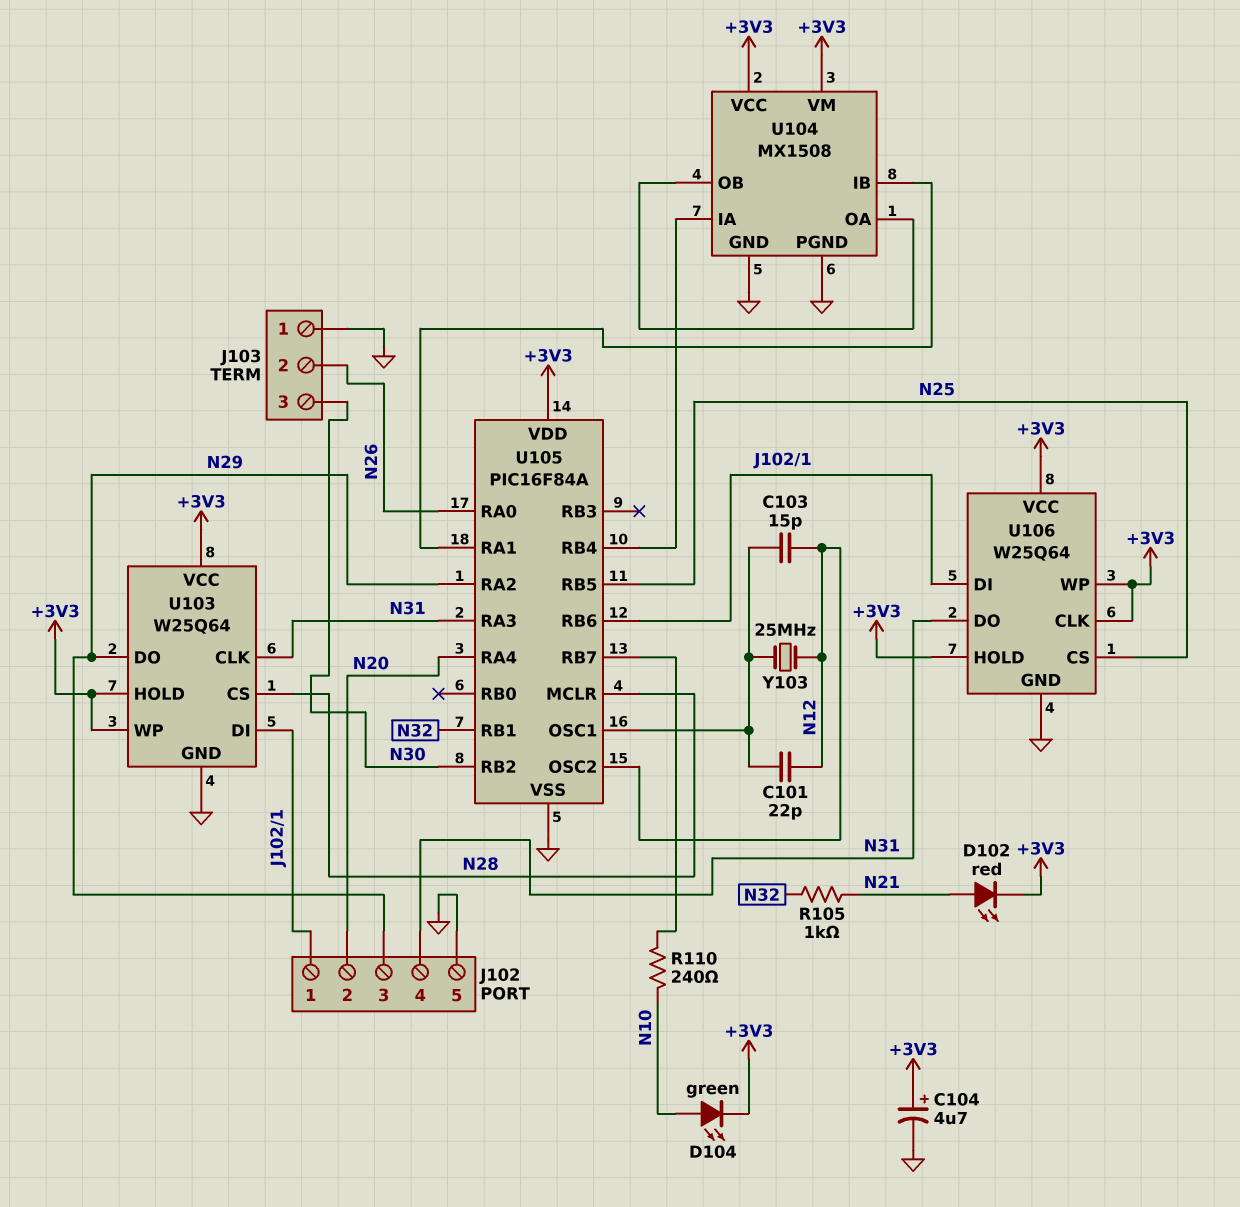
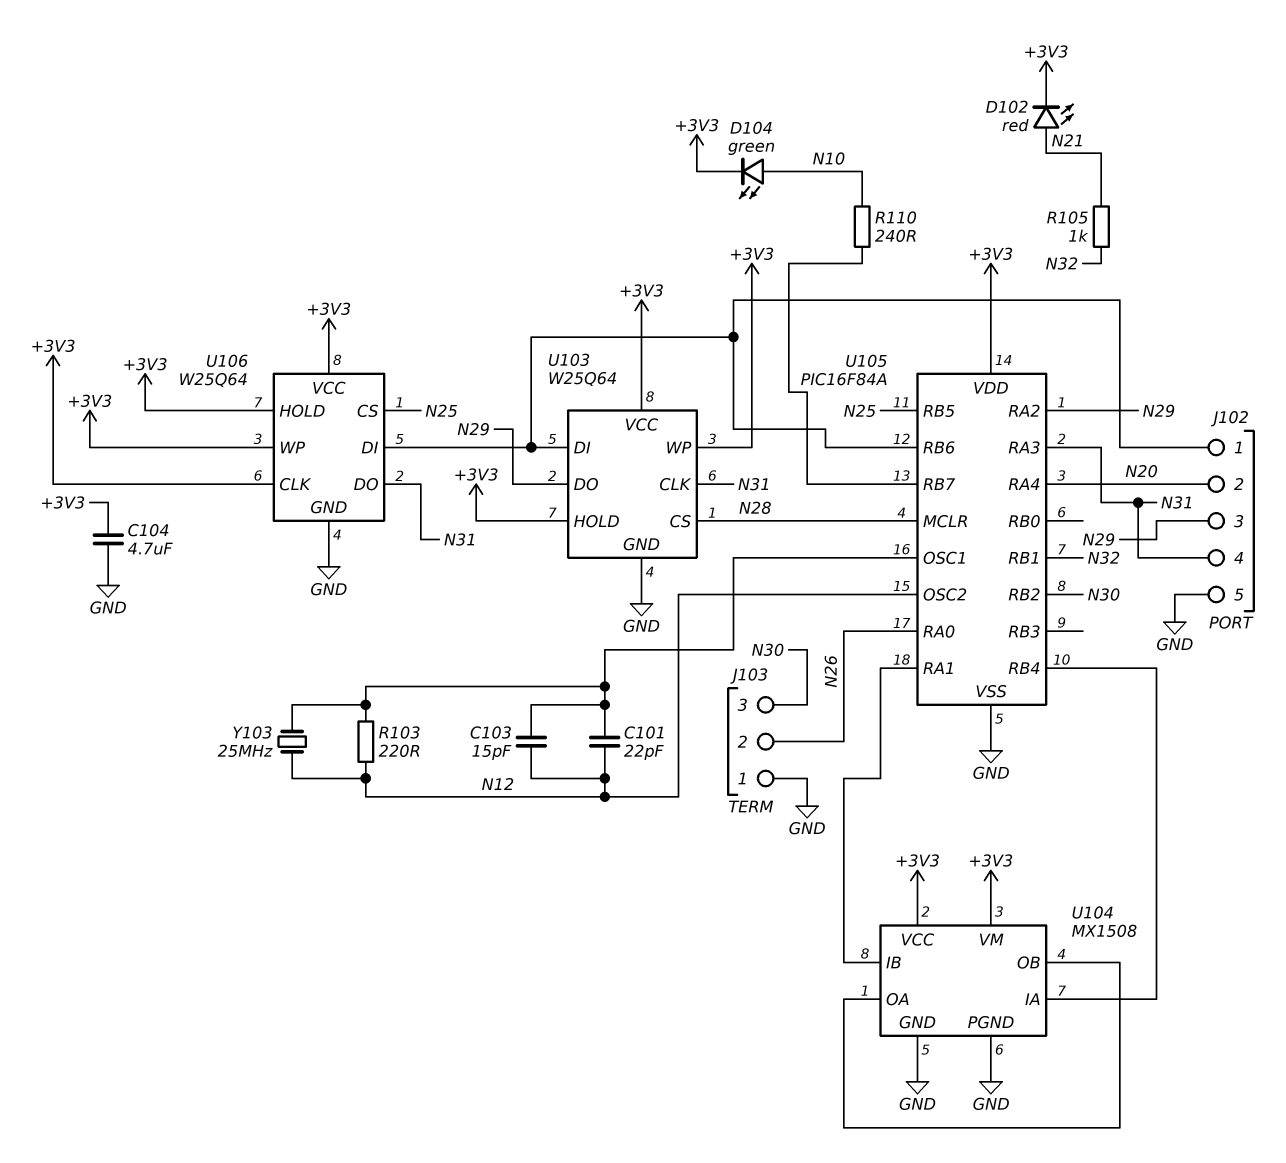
C104: 4.7uF (plus +3V3, minus GND) -> 4.7uF (+3V3, GND)
R103: none -> 220 (N12, U105/OSC1)

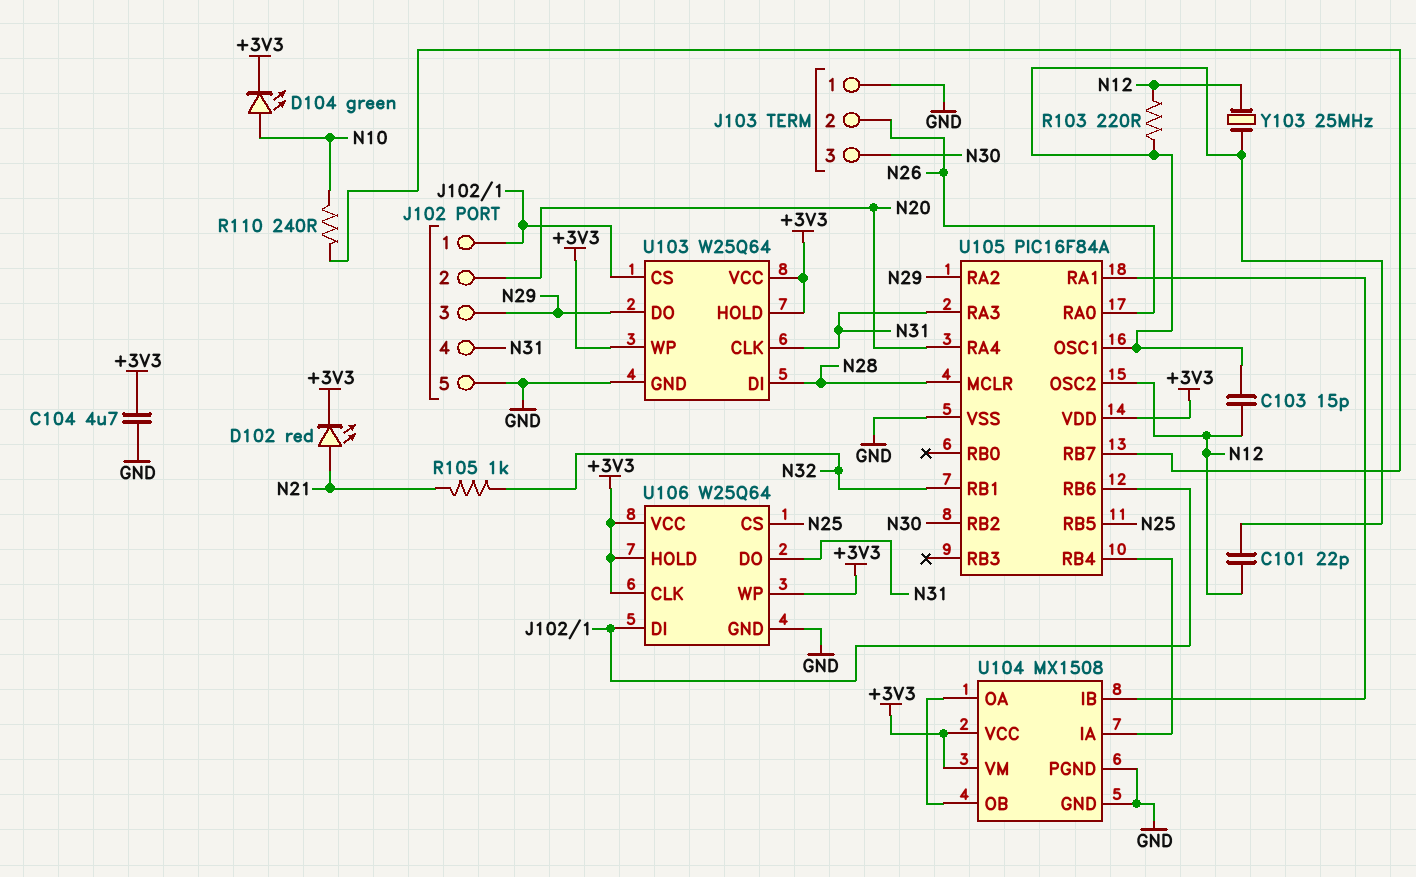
U103 pin CS: N28 -> J102/1
U103 pin DI: J102/1 -> N28

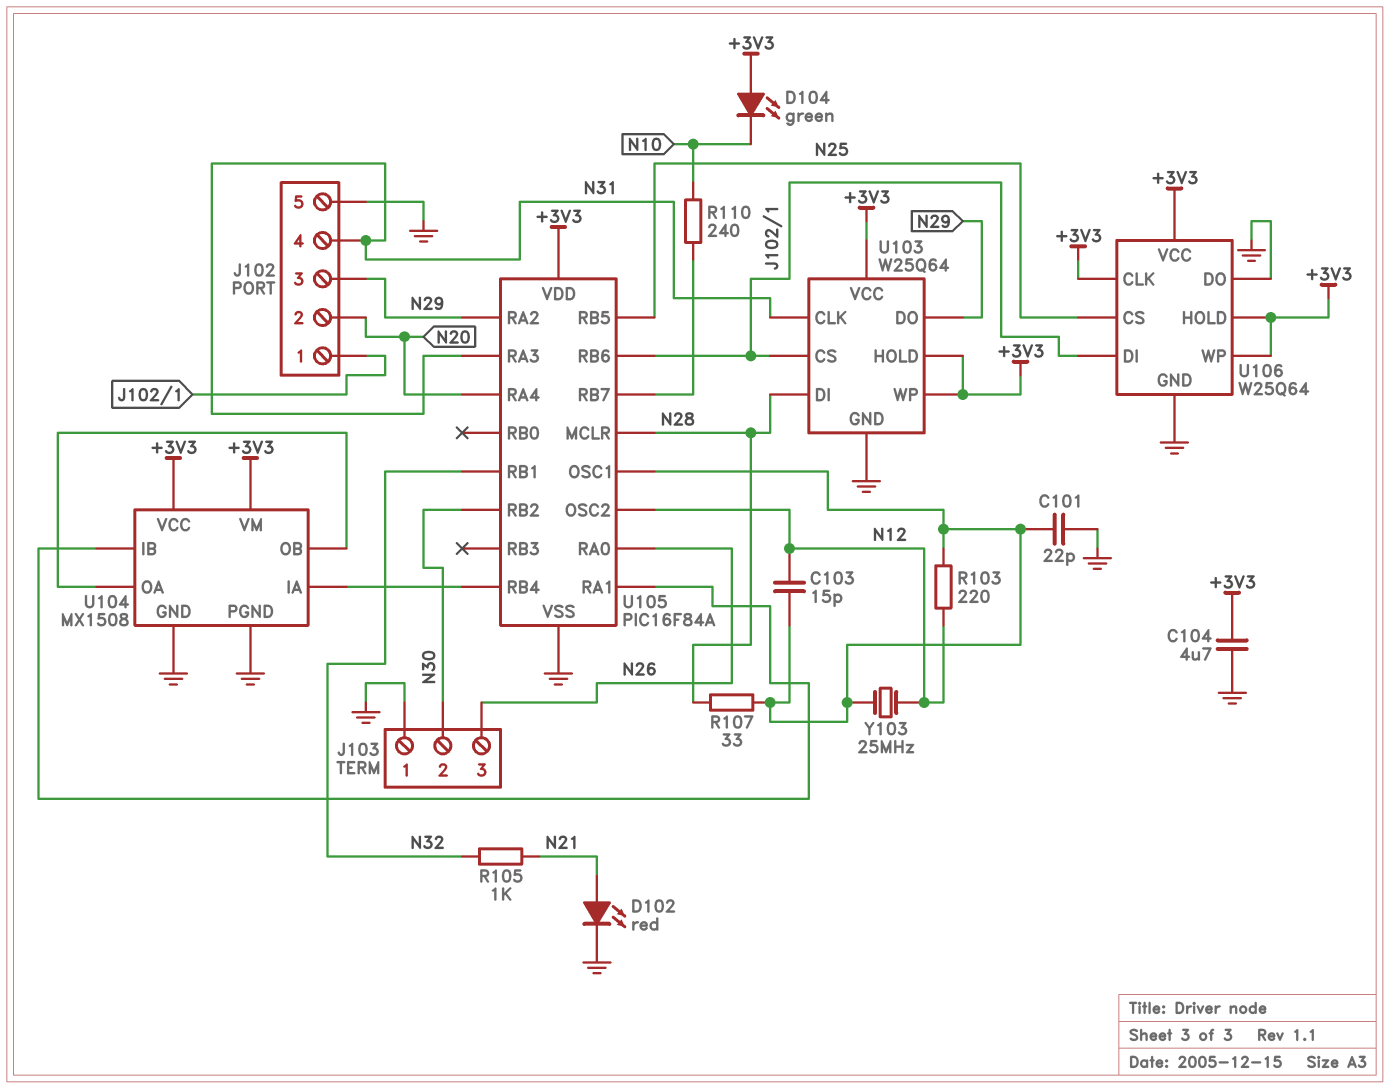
C101: 22pF (N12, U105/OSC1) -> 22pF (GND, U105/OSC1)
D102: LED red (A N21, K +3V3) -> LED red (A N21, K GND)
D104: LED green (A N10, K +3V3) -> LED green (A +3V3, K N10)
J103 pin 2: N26 -> N30
J103 pin 3: N30 -> N26
R107: none -> 33 (N28, U105/OSC1)
U106 pin DO: N31 -> GND

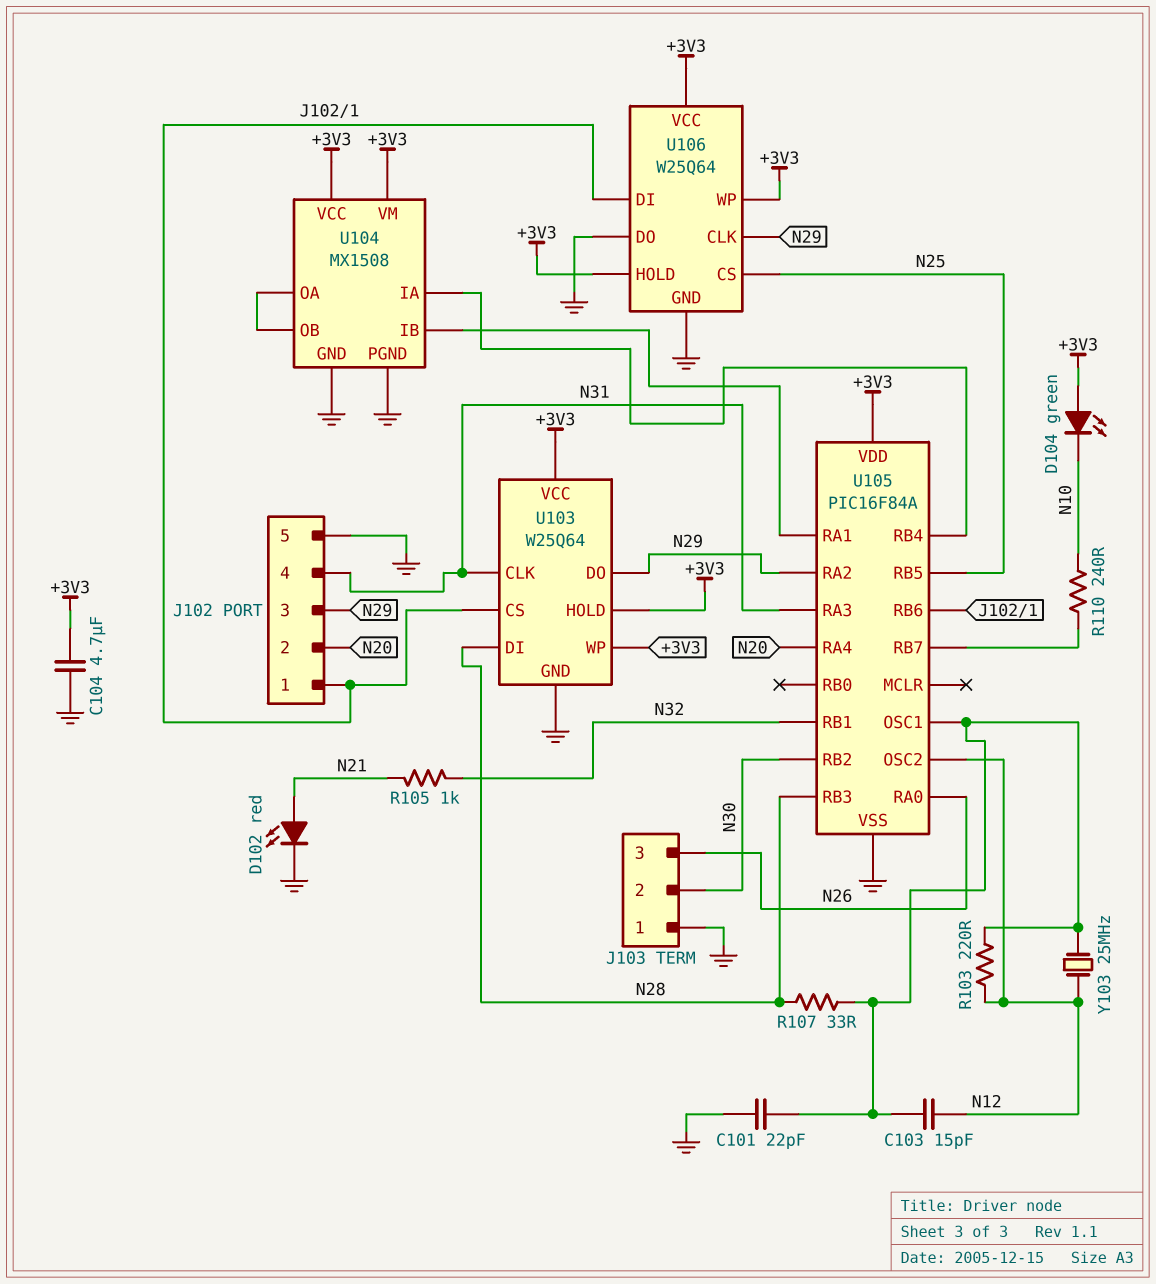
U105 pin MCLR: N28 -> none
U105 pin RB3: none -> N28
U106 pin CLK: +3V3 -> N29

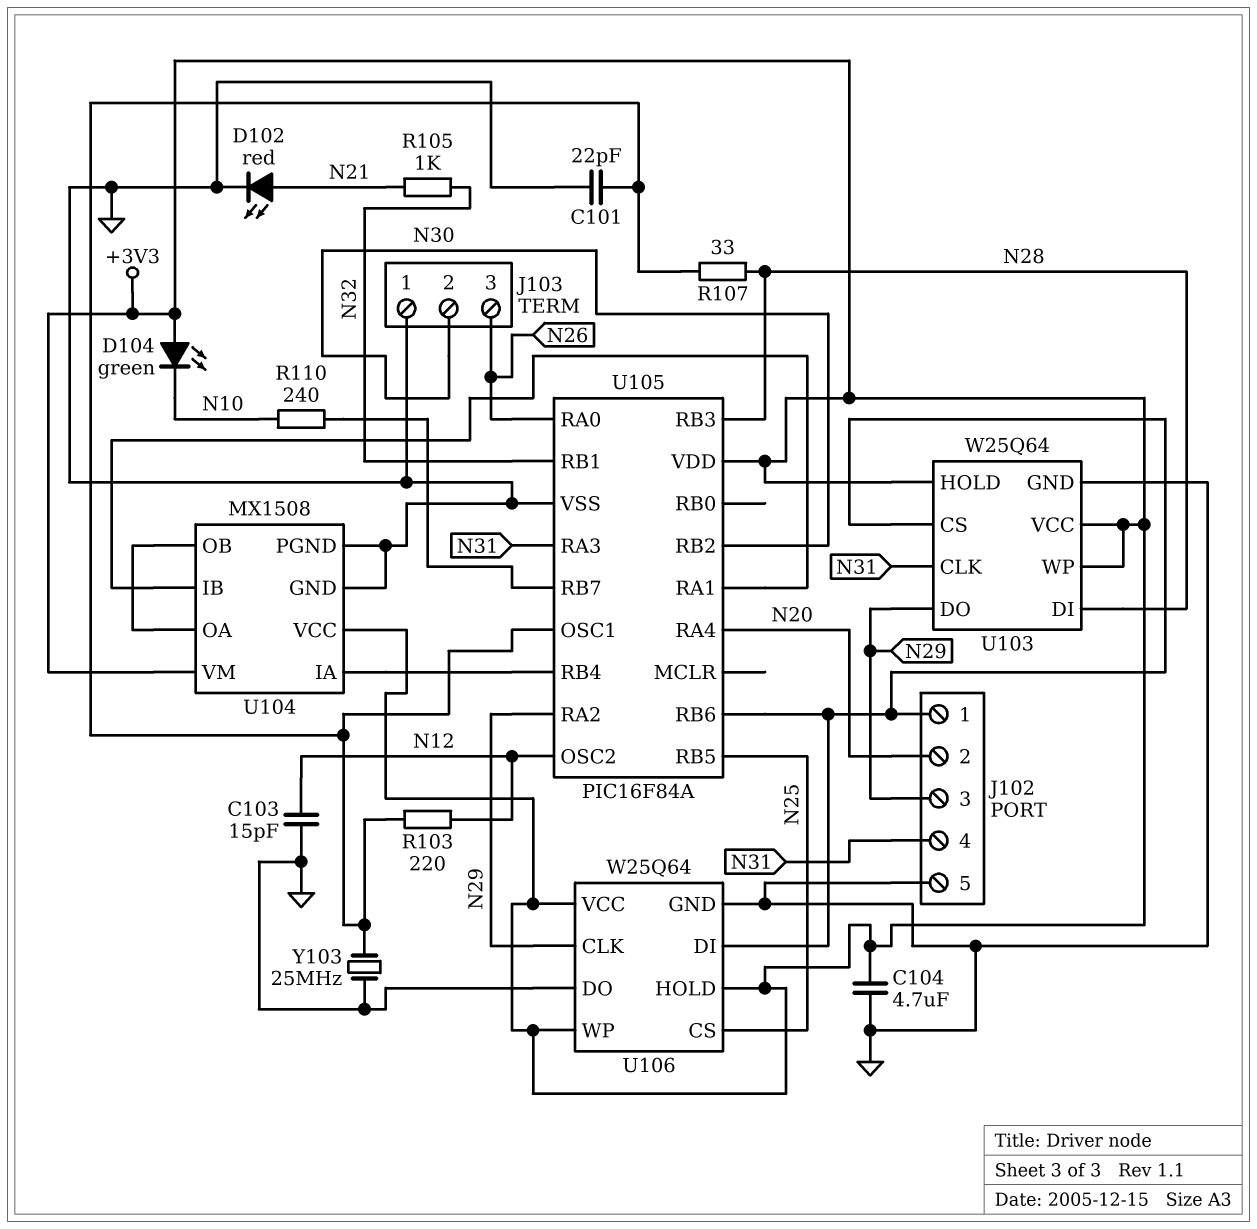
C103: 15pF (N12, U105/OSC1) -> 15pF (GND, N12)
Y103: 25MHz (N12, U105/OSC1) -> 25MHz (GND, U105/OSC1)

